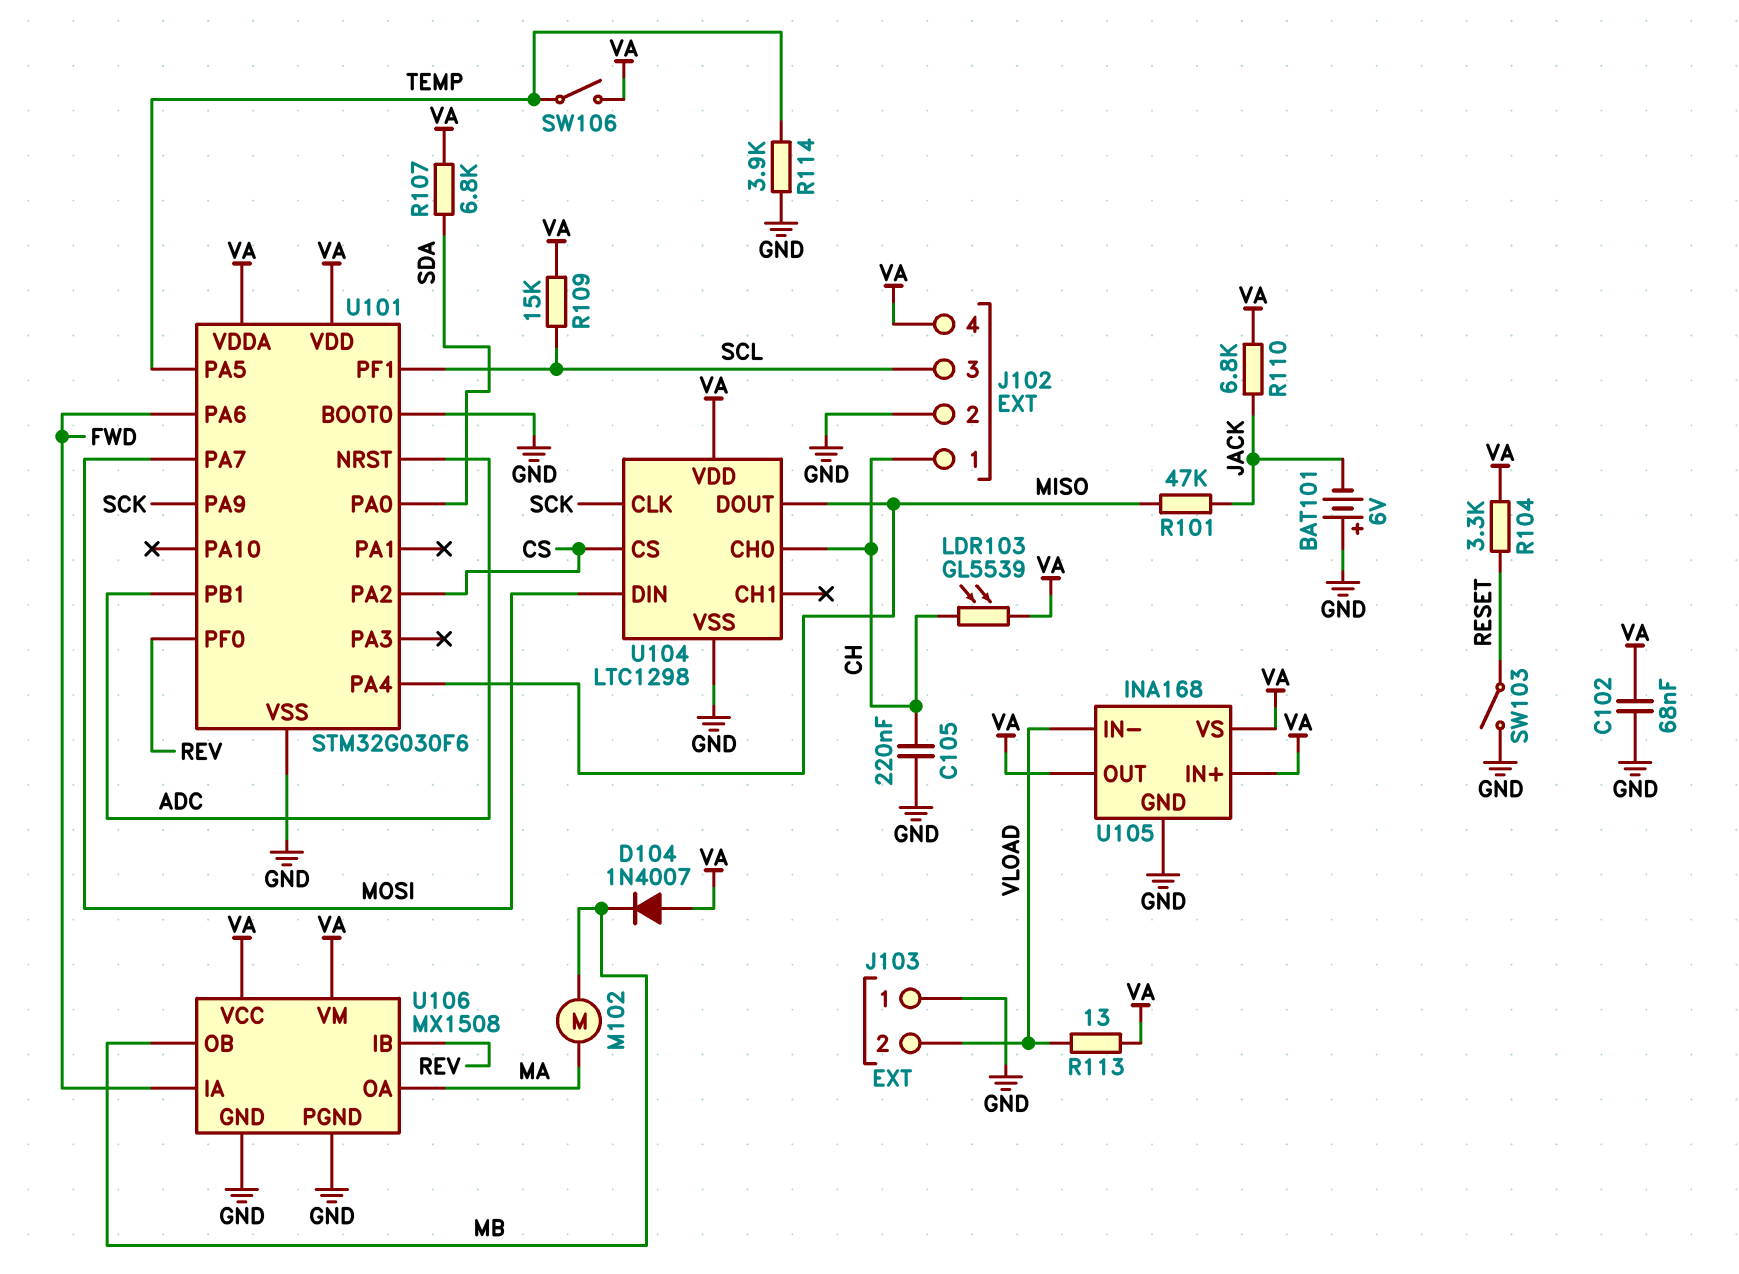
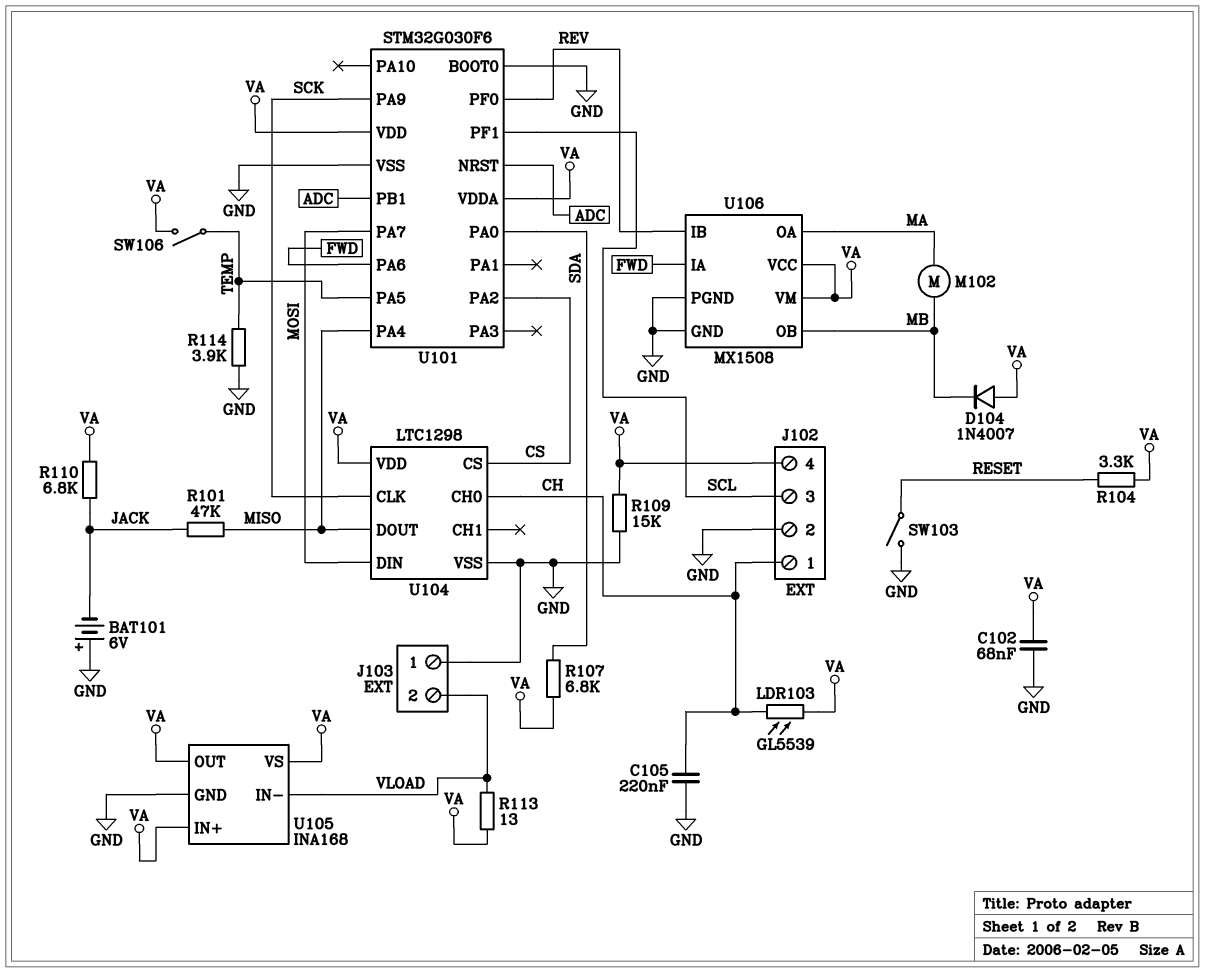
R109: 15k (SCL, VA) -> 15k (GND, VA)

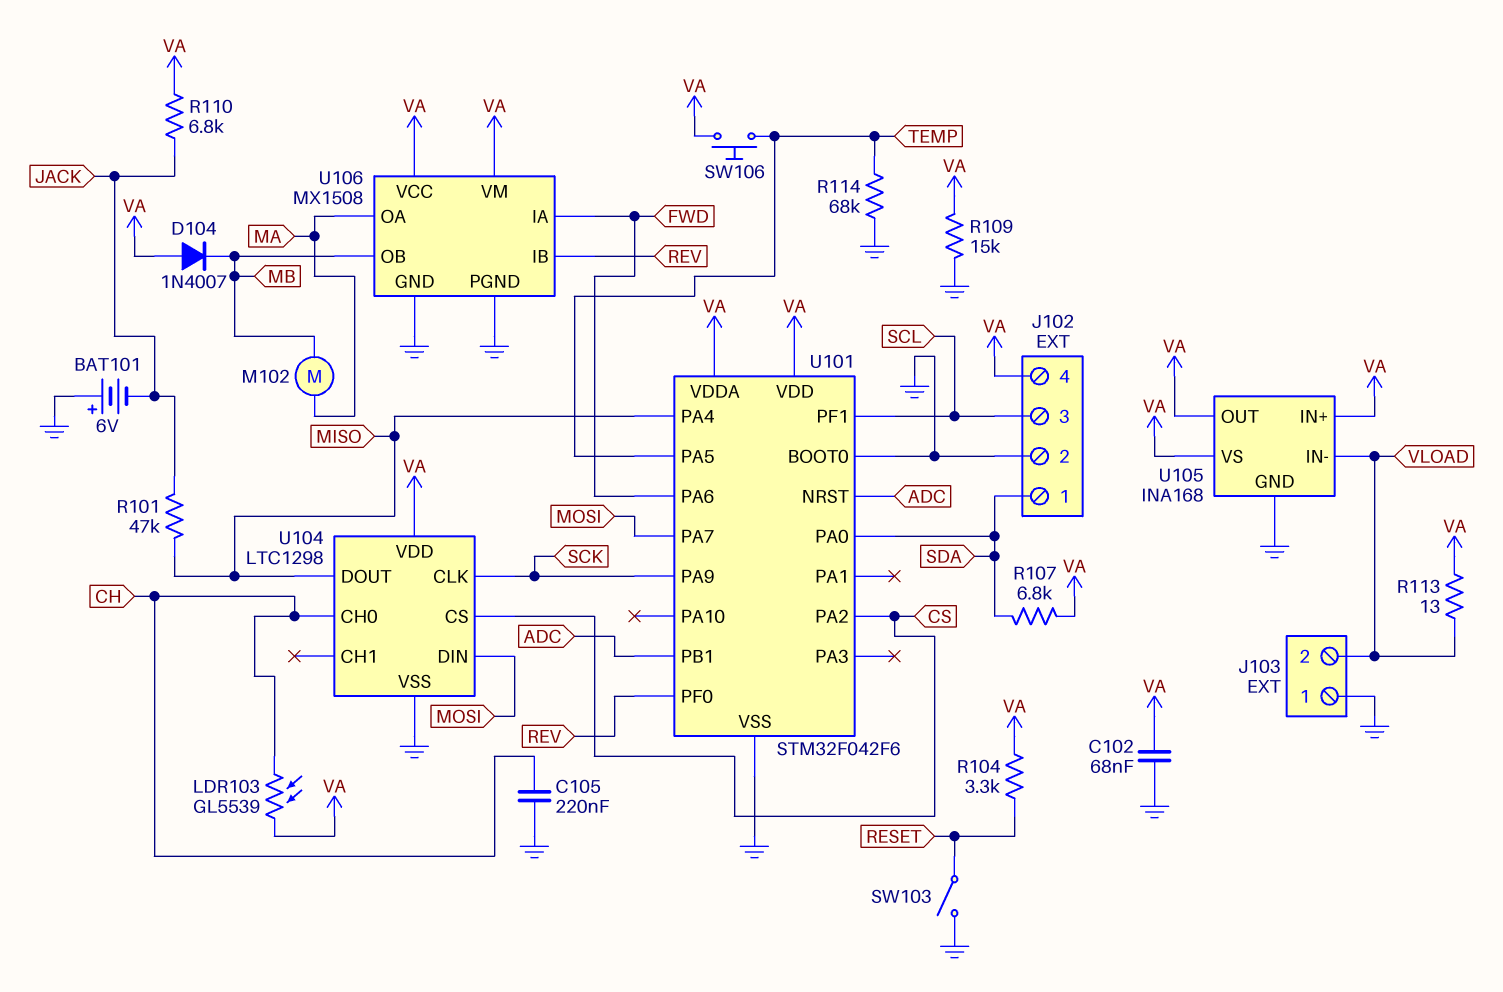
J102 pin 1: CH -> SDA
R114: 3.9k (GND, TEMP) -> 68k (GND, TEMP)
SW106: switch (TEMP, VA) -> button (TEMP, VA)
U101: STM32G030F6 -> STM32F042F6

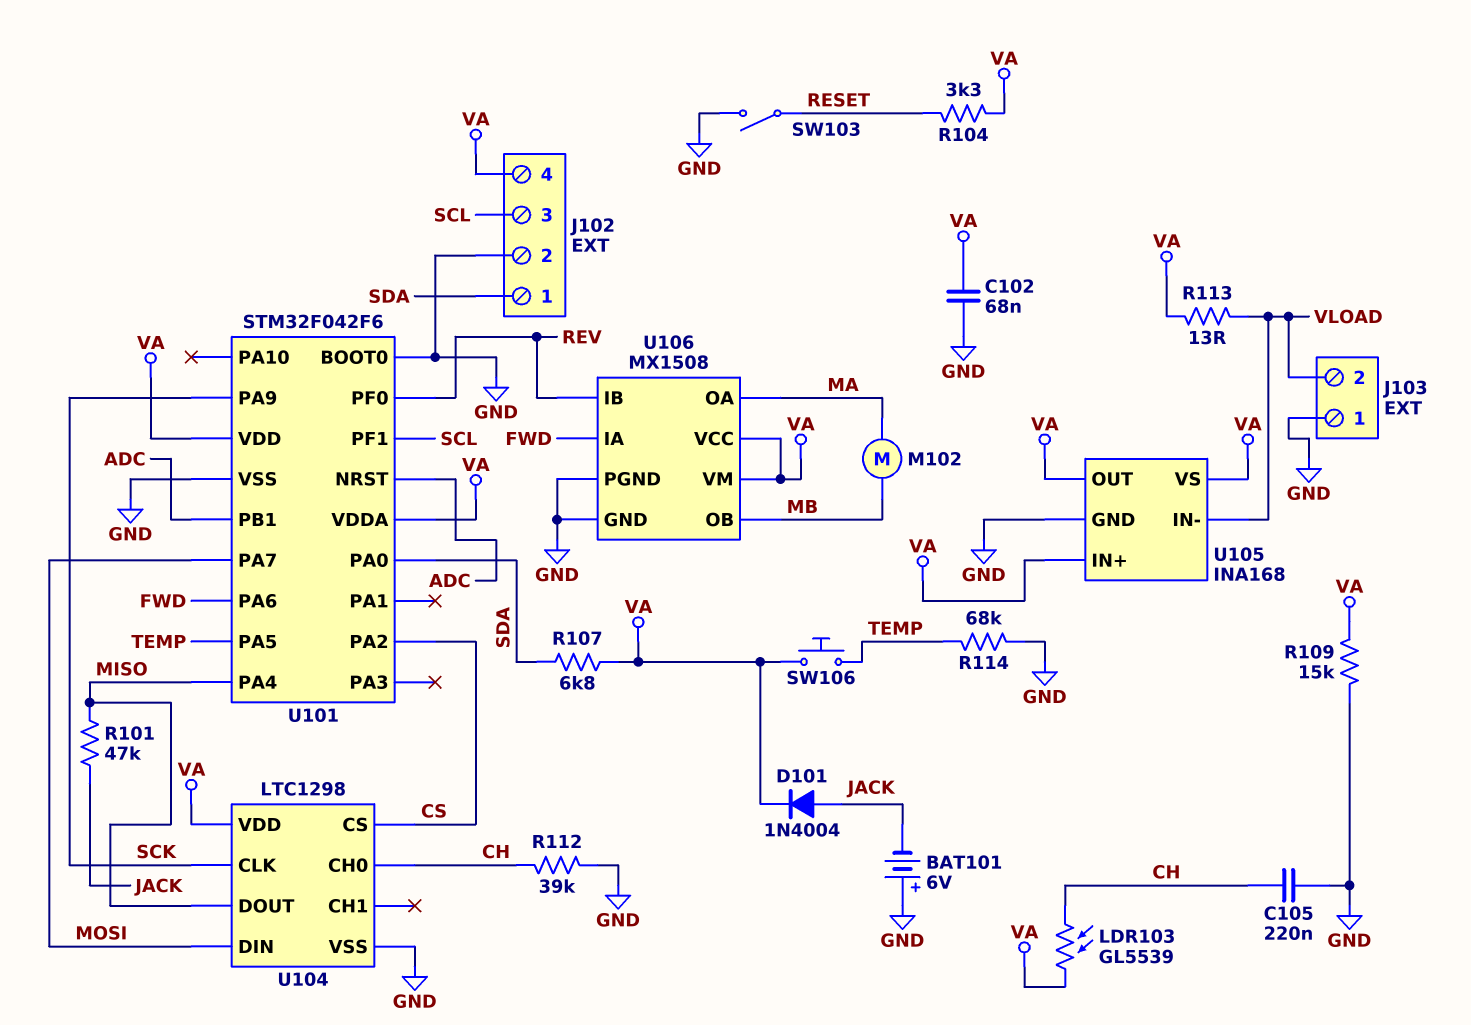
D101: none -> diode 1N4004 (A JACK, K VA)
D104: diode 1N4007 (A VA, K MB) -> none
R110: 6.8k (JACK, VA) -> none
R112: none -> 39k (CH, GND)

